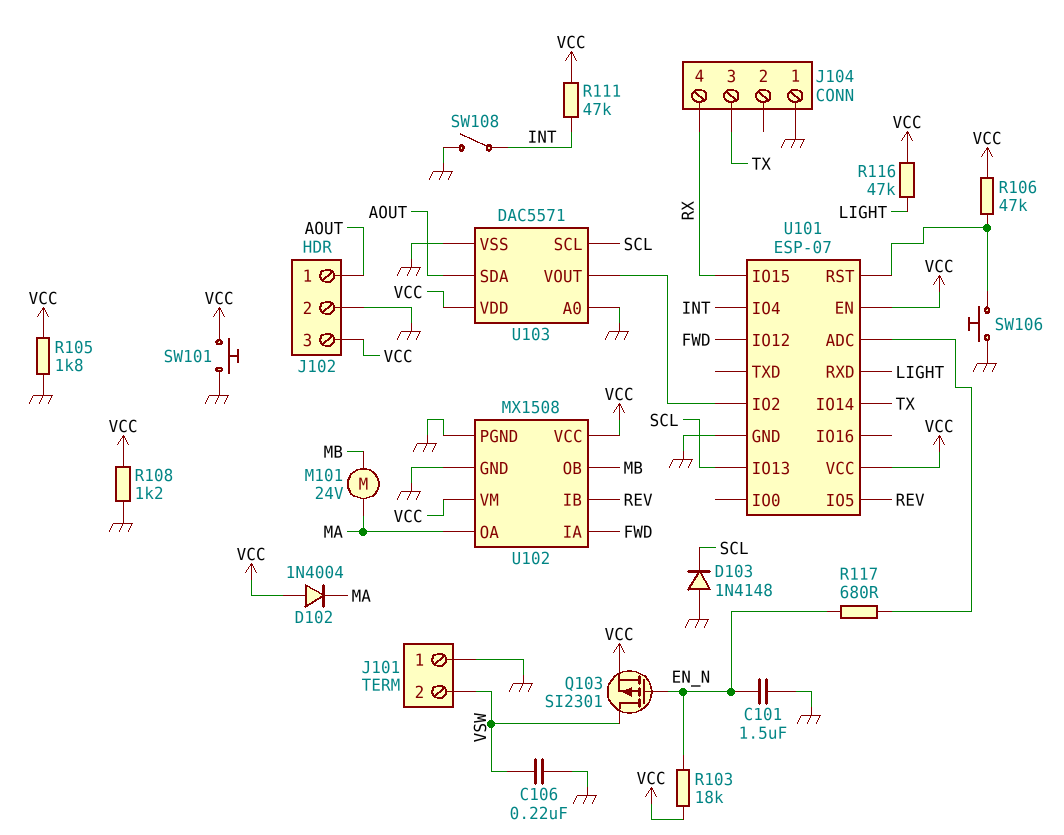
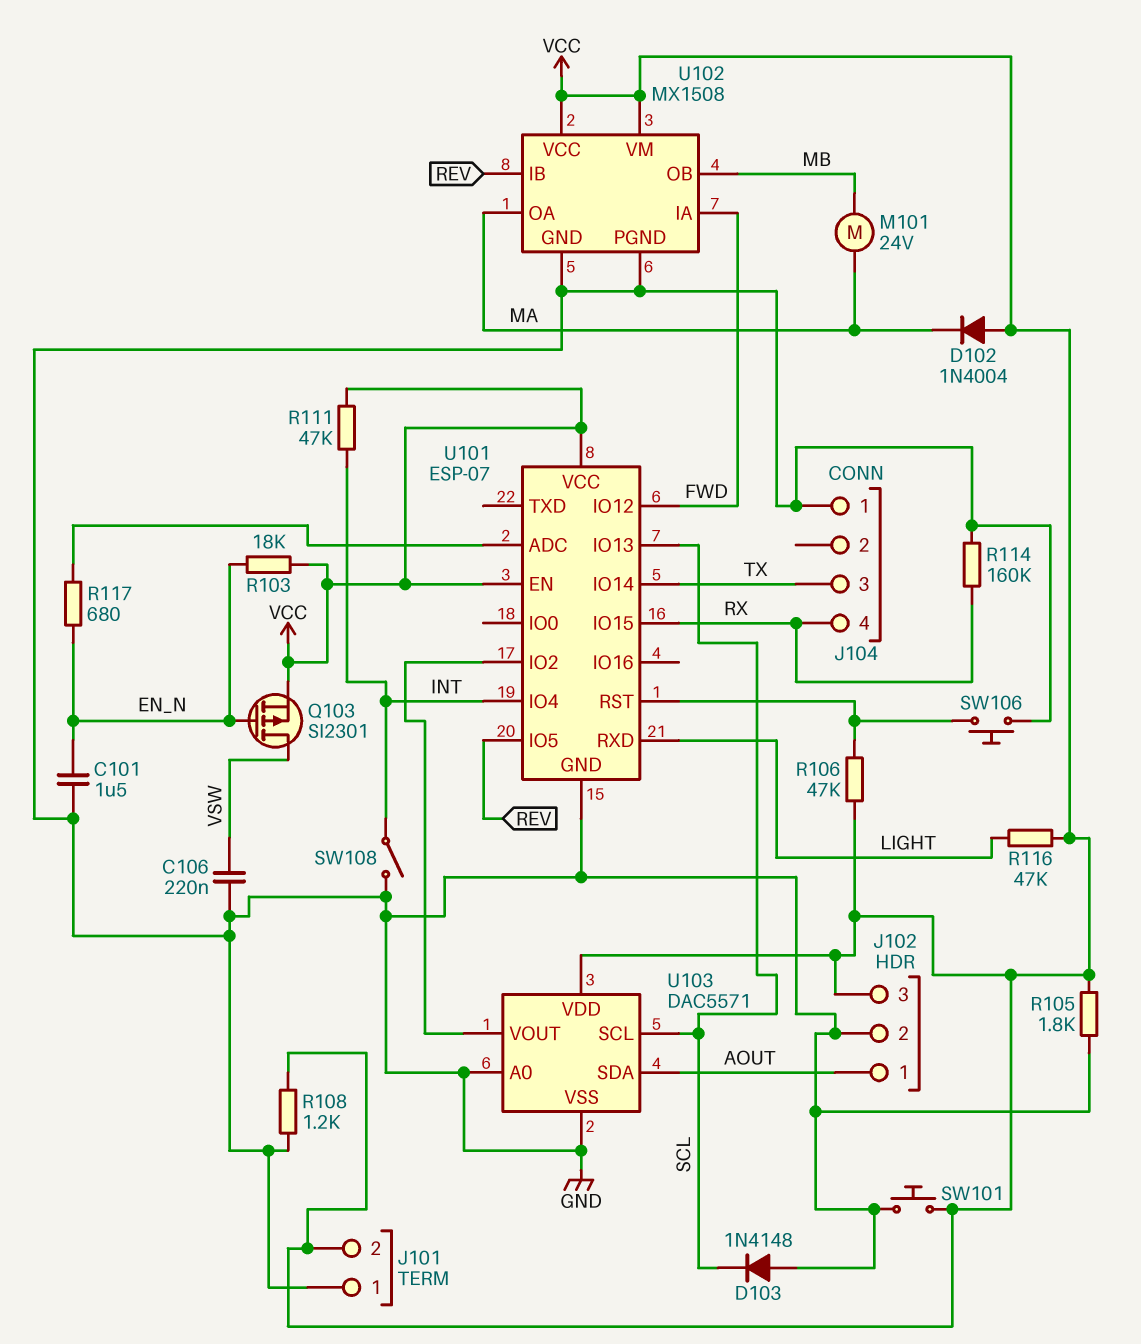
J101 pin 2: VSW -> VCC
R114: none -> 160k (GND, RX)

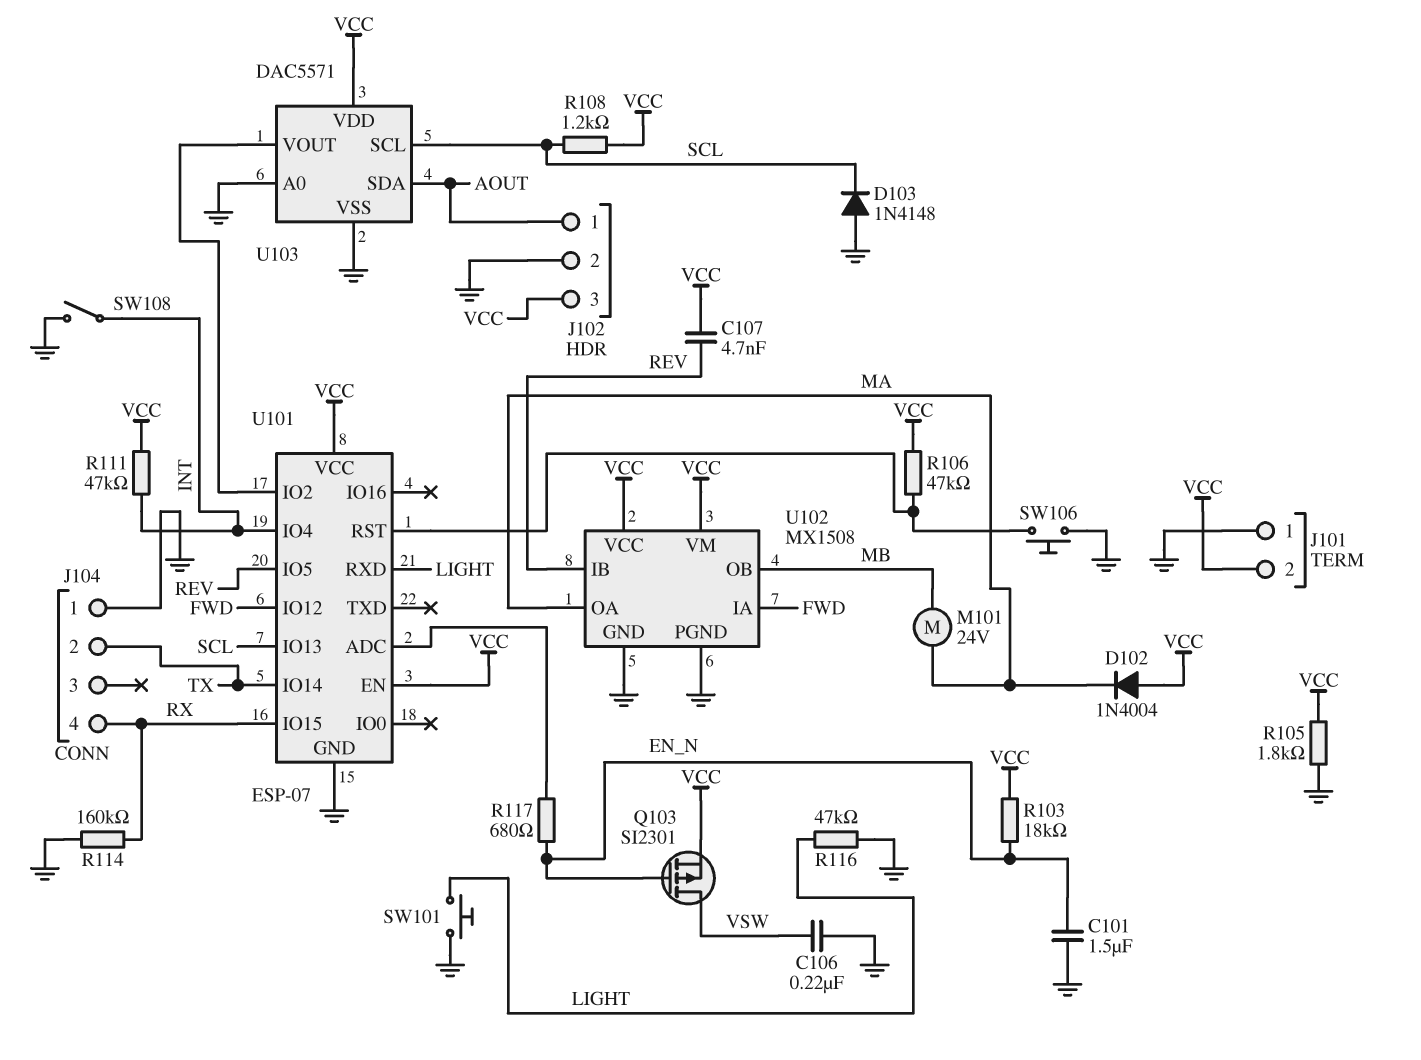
C107: none -> 4.7nF (REV, VCC)
J104 pin 2: none -> TX
J104 pin 3: TX -> none
R108: 1.2k (GND, VCC) -> 1.2k (SCL, VCC)
R116: 47k (LIGHT, VCC) -> 47k (GND, LIGHT)
SW101: button (GND, VCC) -> button (GND, LIGHT)

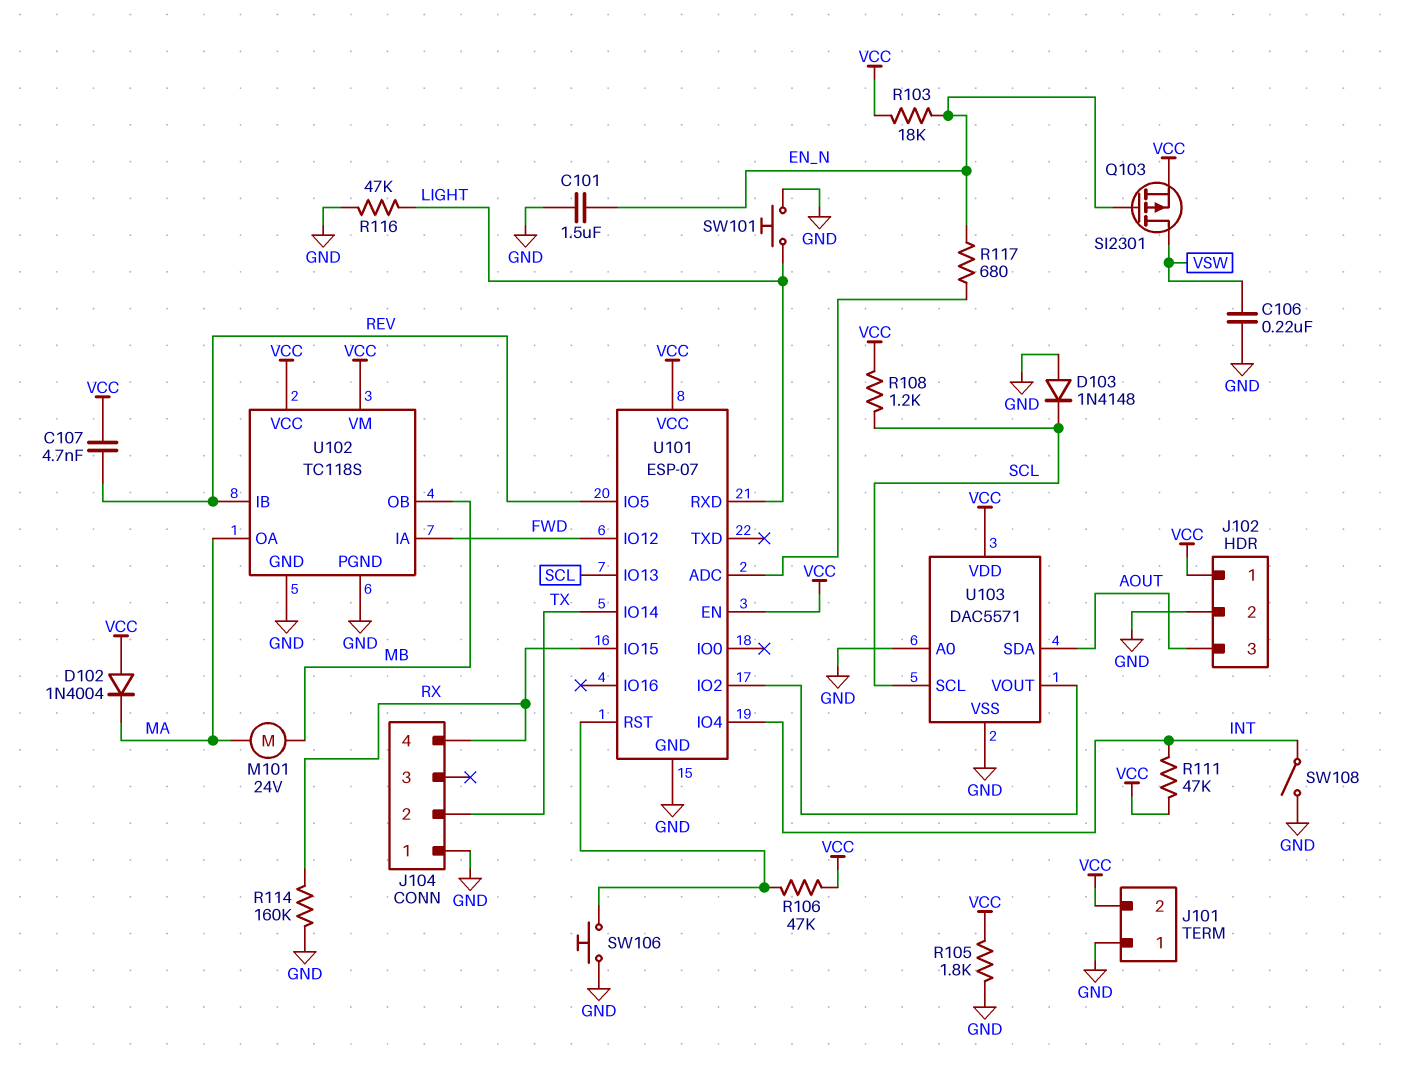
J102 pin 1: AOUT -> VCC
J102 pin 3: VCC -> AOUT
U102: MX1508 -> TC118S

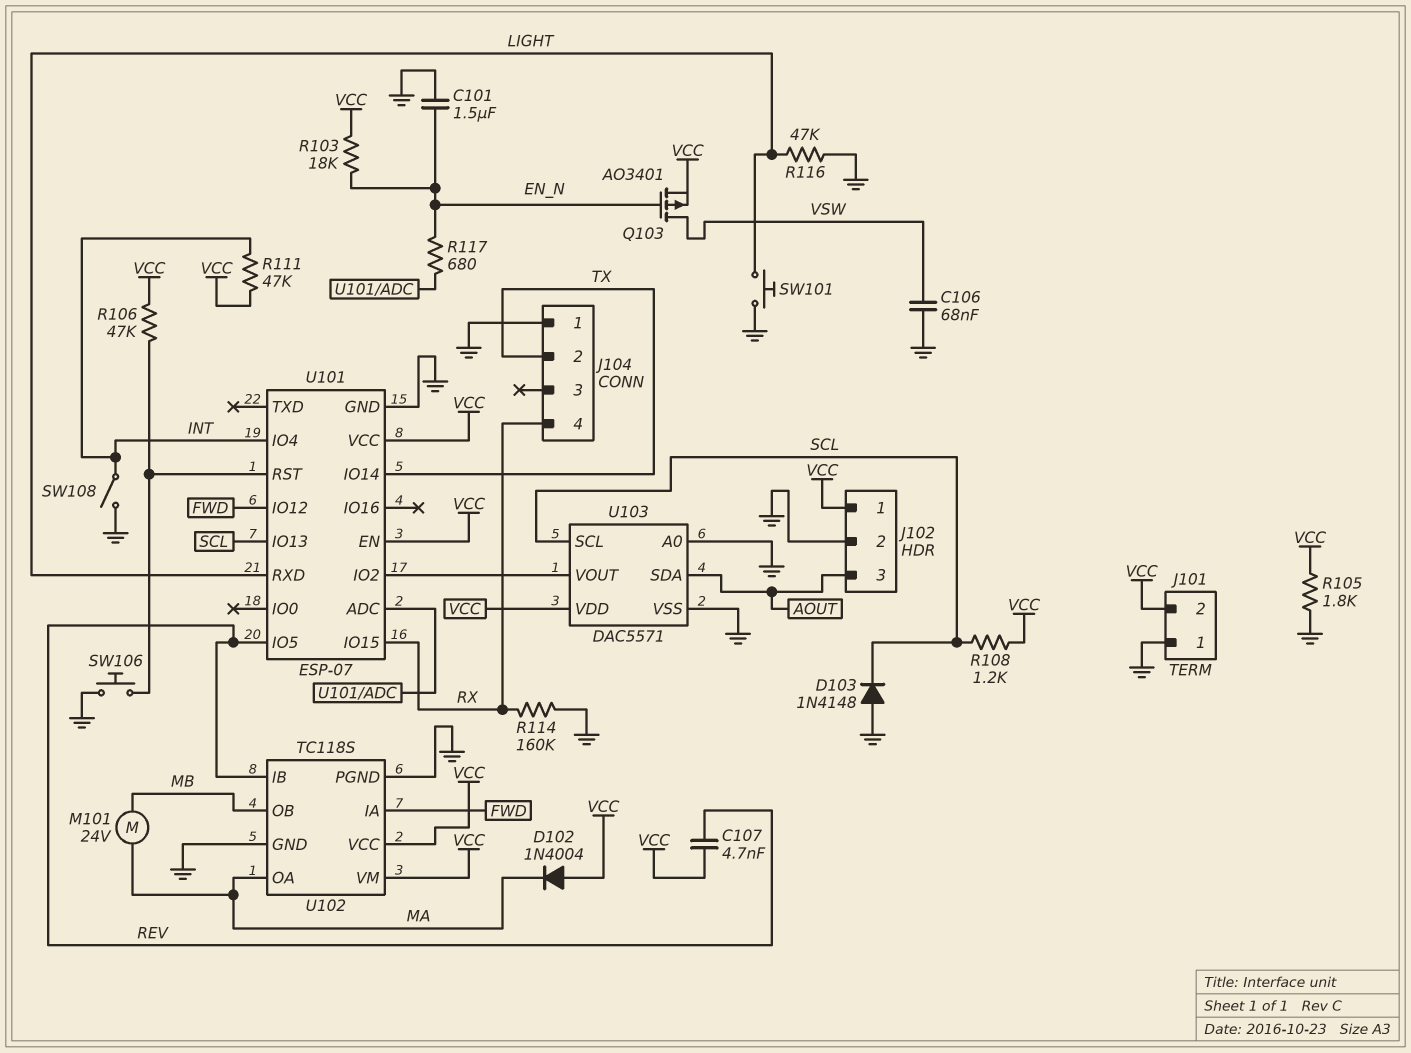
C106: 220nF (GND, VSW) -> 68nF (GND, VSW)
Q103: PMOS SI2301 (G EN_N, D VSW, S VCC) -> PMOS AO3401 (G EN_N, D VSW, S VCC)

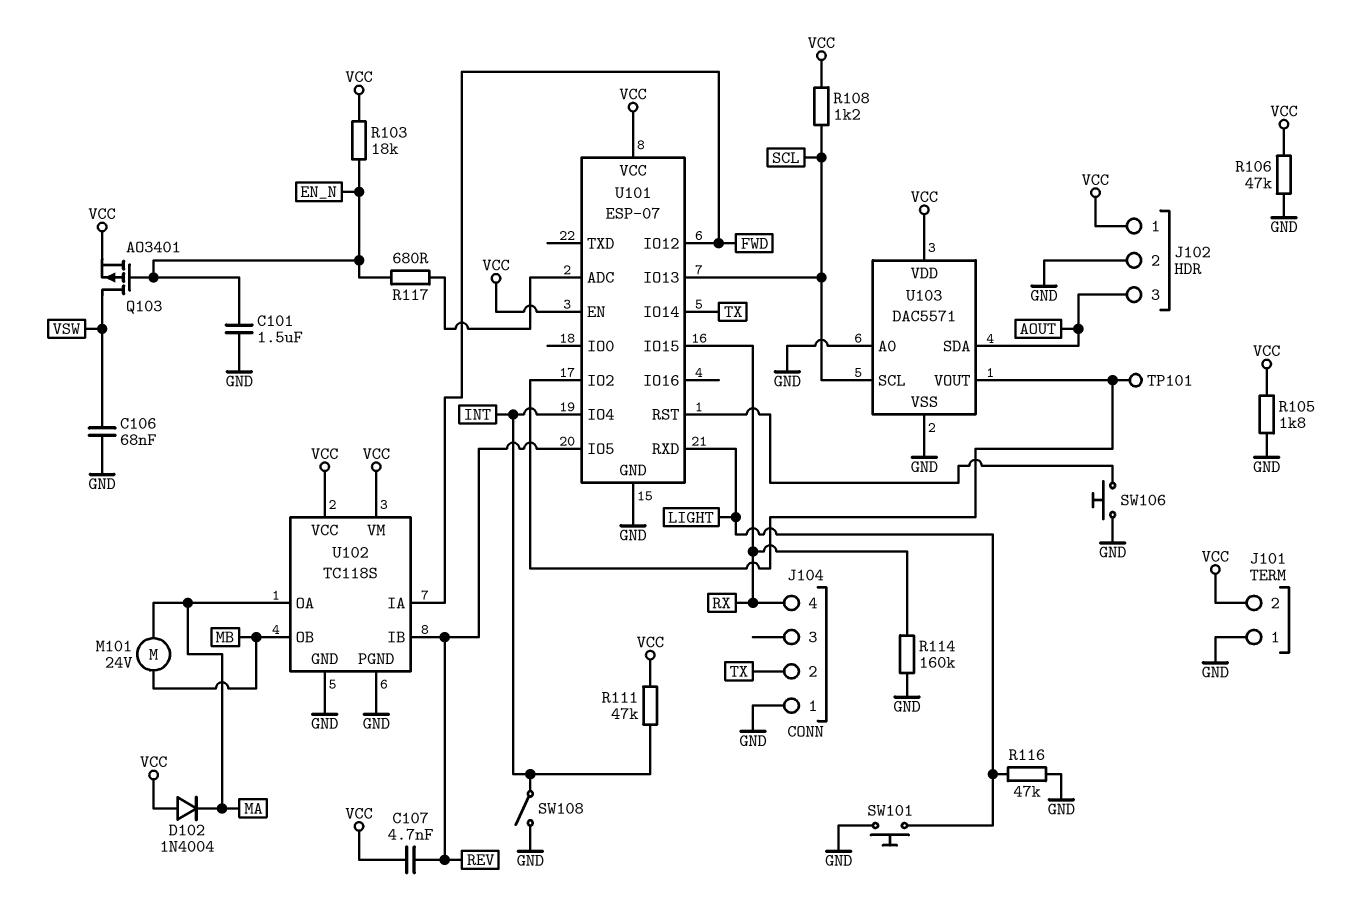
D103: diode 1N4148 (A GND, K SCL) -> none
R106: 47k (U101/RST, VCC) -> 47k (GND, VCC)
TP101: none -> test point (U101/IO2)

